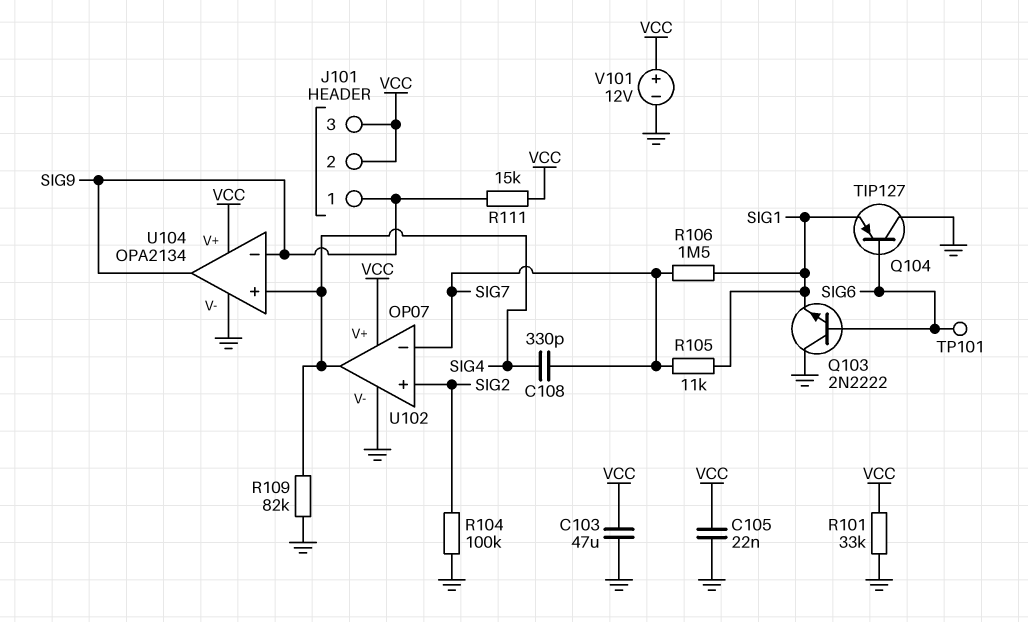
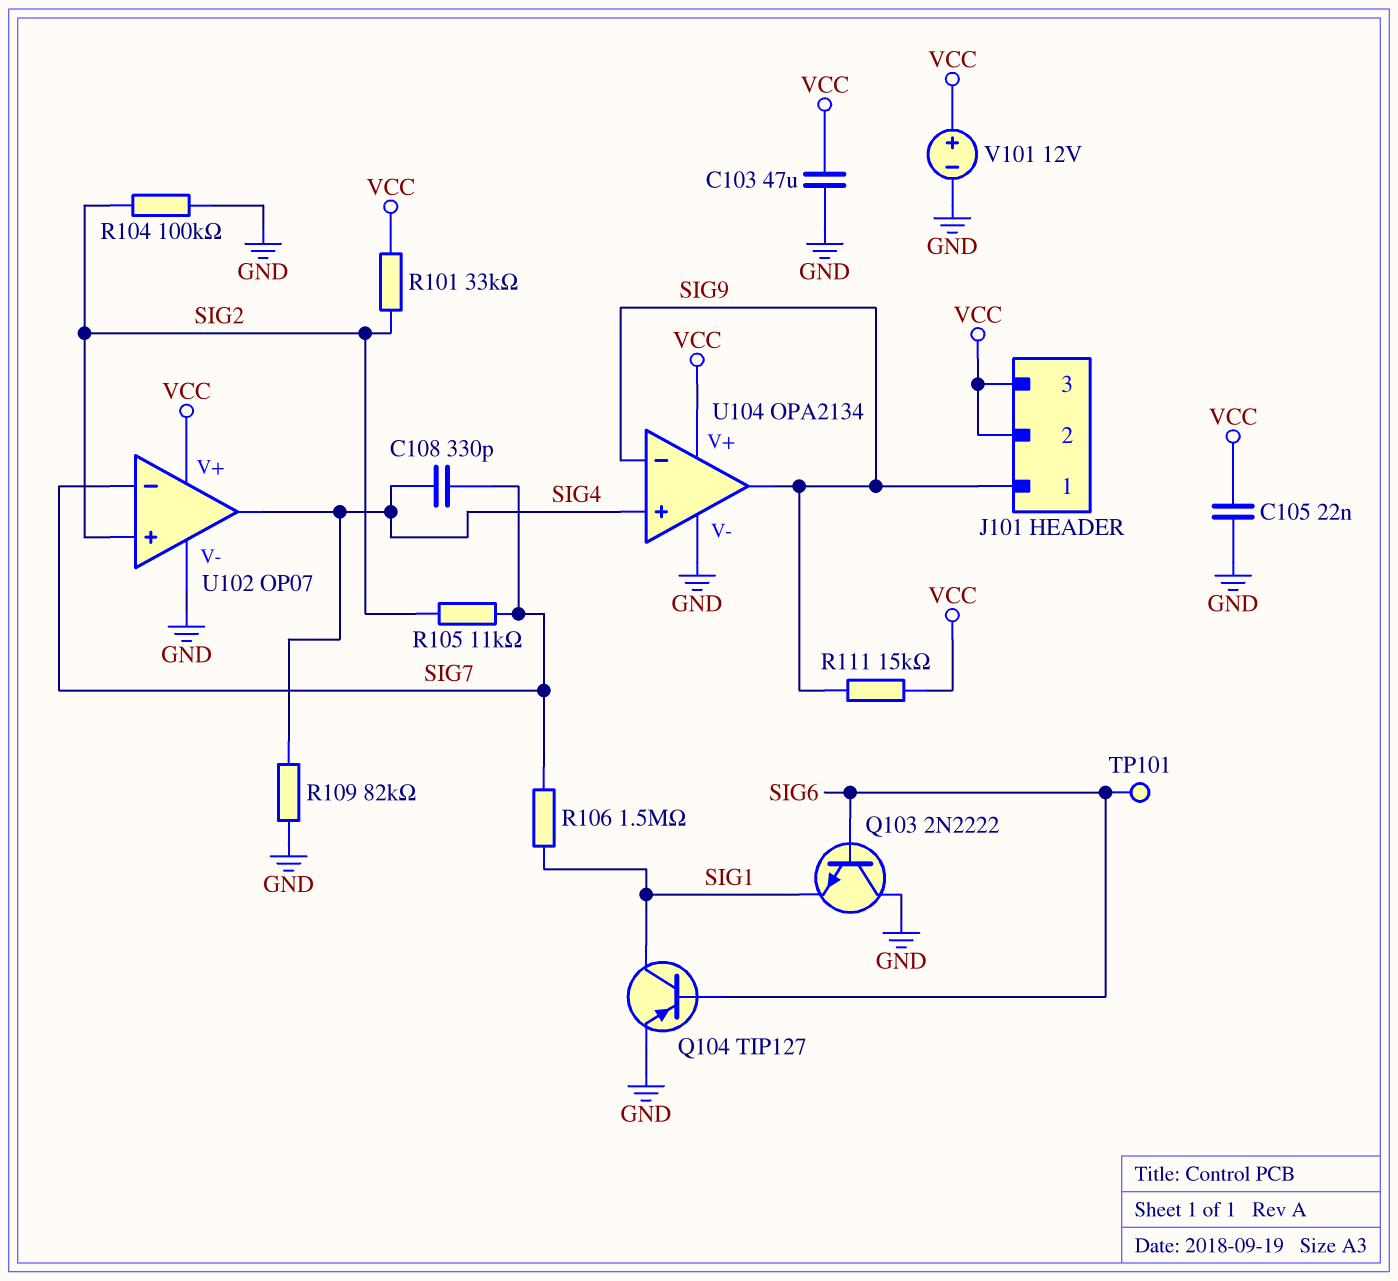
Q104: PNP TIP127 (B SIG6, C GND, E SIG1) -> PNP TIP127 (B SIG6, C SIG1, E GND)
R101: 33k (GND, VCC) -> 33k (SIG2, VCC)
R105: 11k (SIG1, SIG7) -> 11k (SIG2, SIG7)

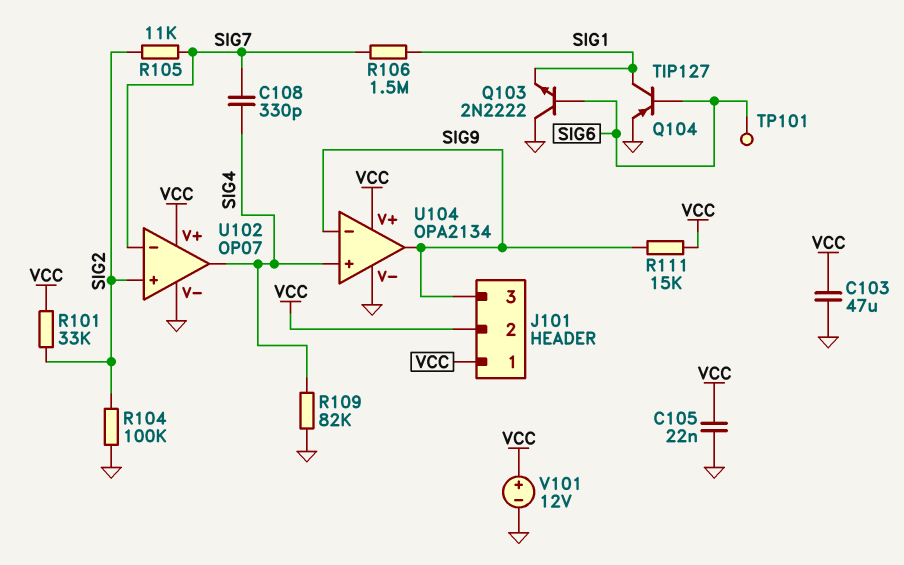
J101 pin 1: SIG9 -> VCC
J101 pin 3: VCC -> SIG9

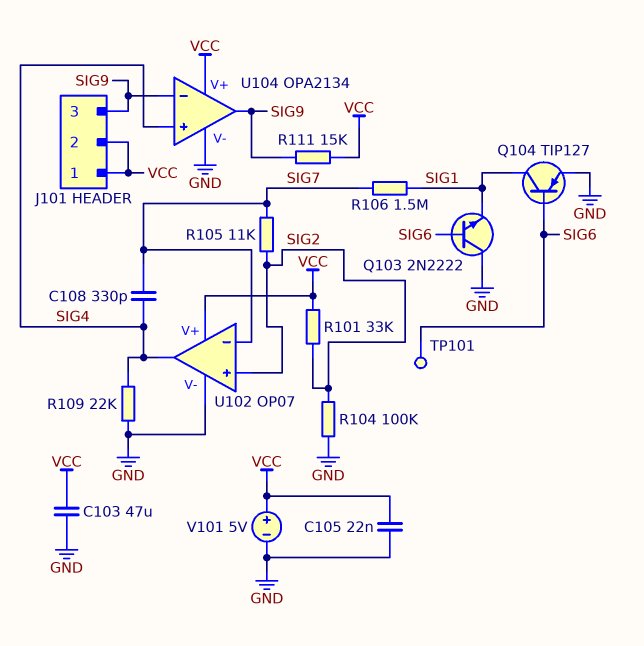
R109: 82k (GND, SIG4) -> 22k (GND, SIG4)
V101: 12V (plus VCC, minus GND) -> 5V (plus VCC, minus GND)

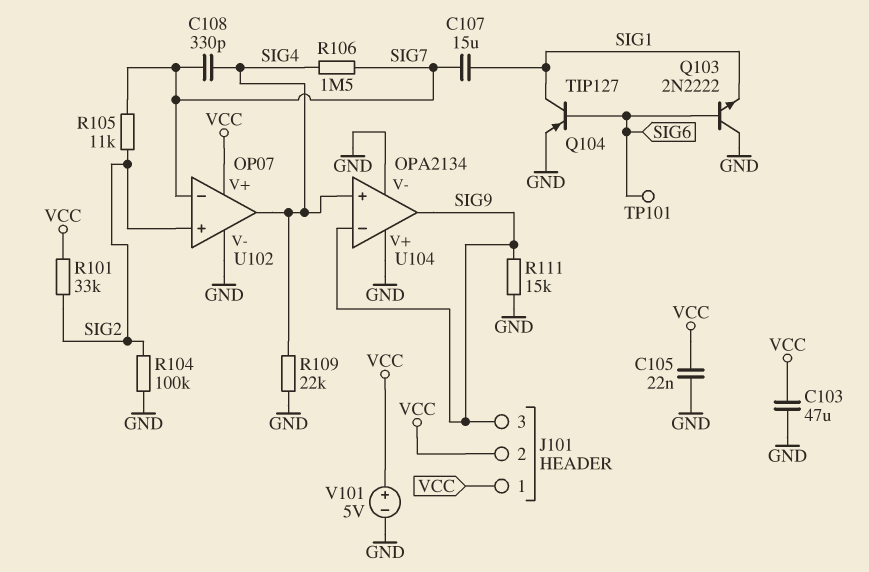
C107: none -> 15uF (SIG1, SIG7)
R106: 1.5M (SIG1, SIG7) -> 1.5M (SIG4, SIG7)
R111: 15k (SIG9, VCC) -> 15k (GND, SIG9)
U104 pin V+: VCC -> GND

